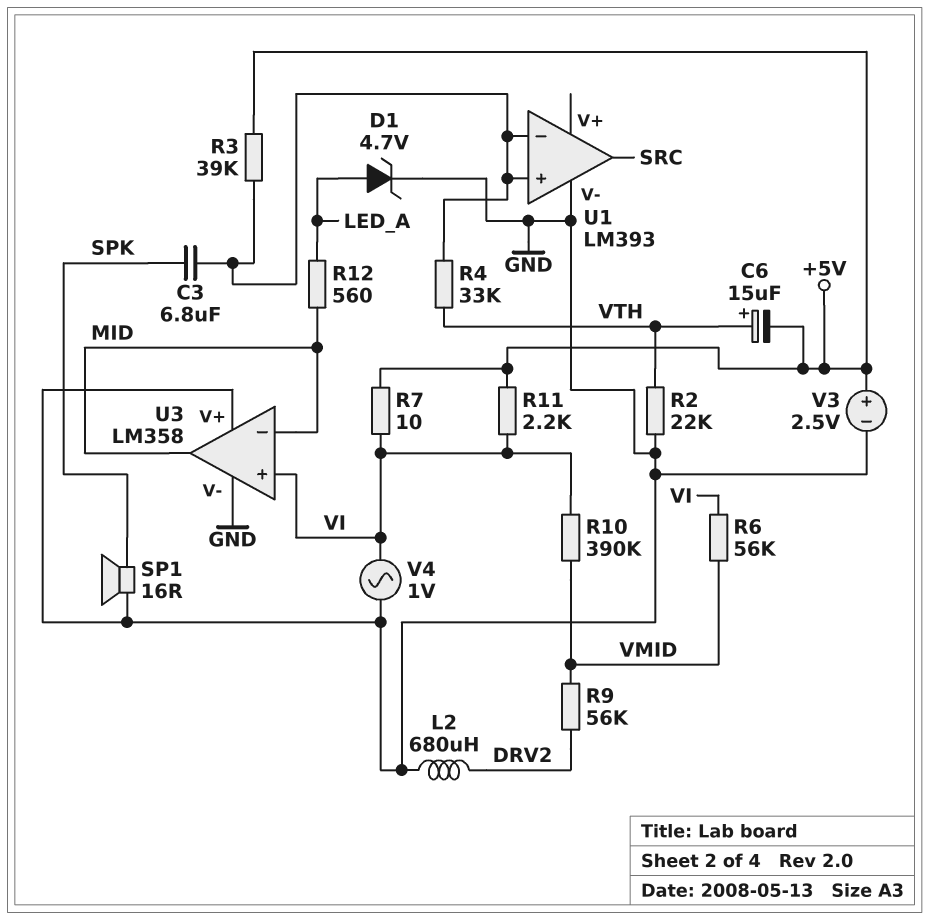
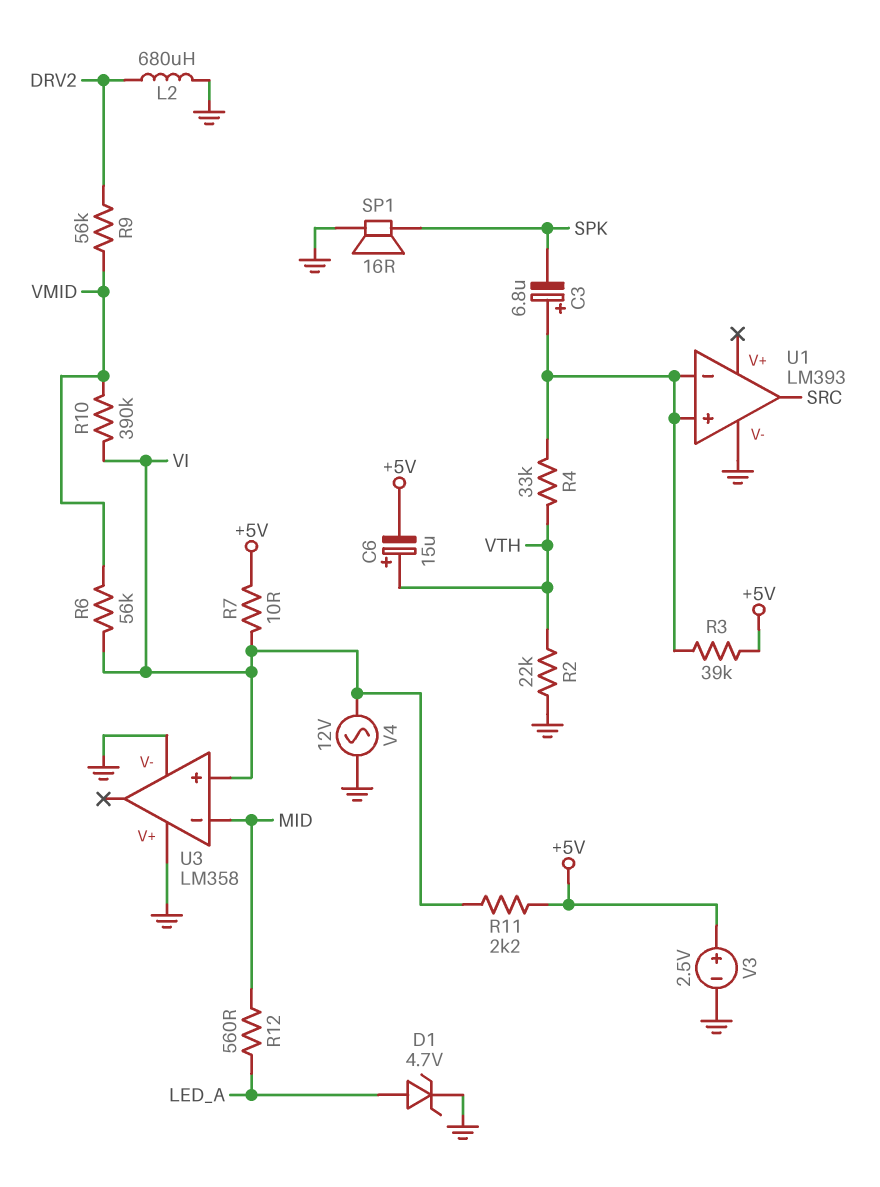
C3: 6.8uF (SPK, U1/in+) -> 6.8uF (plus U1/in+, minus SPK)
U3 pin out: MID -> none
V4: AC 1V (GND, VI) -> AC 12V (GND, VI)

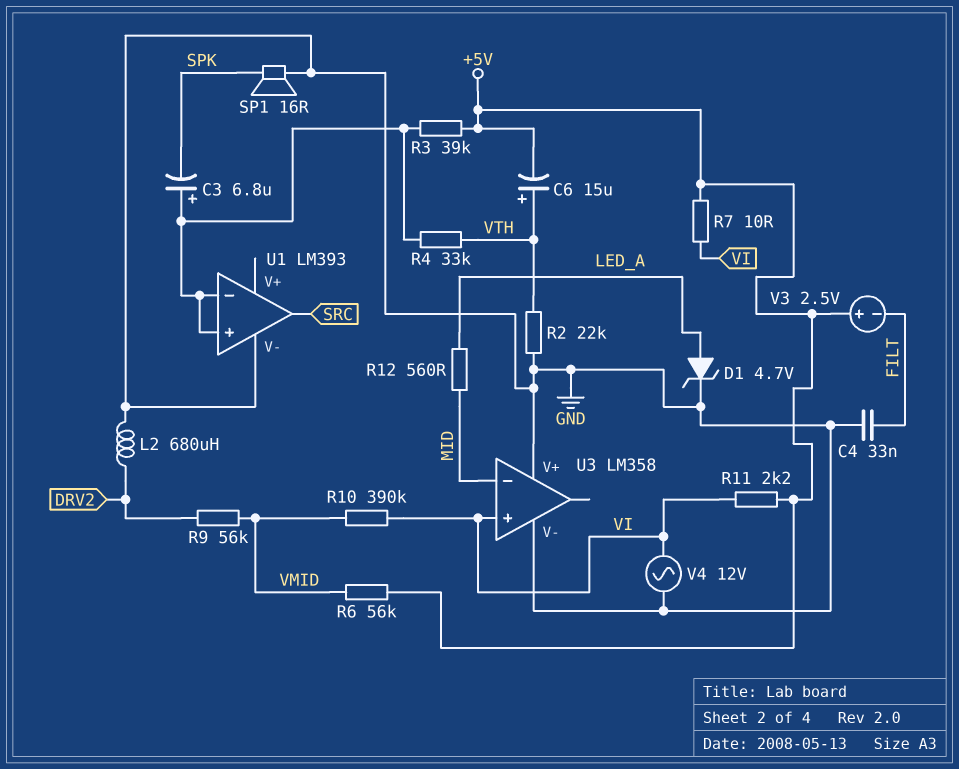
C4: none -> 33nF (FILT, GND)
R6: 56k (VI, VMID) -> 56k (+5V, VMID)
V3: 2.5V (plus +5V, minus GND) -> 2.5V (plus +5V, minus FILT)

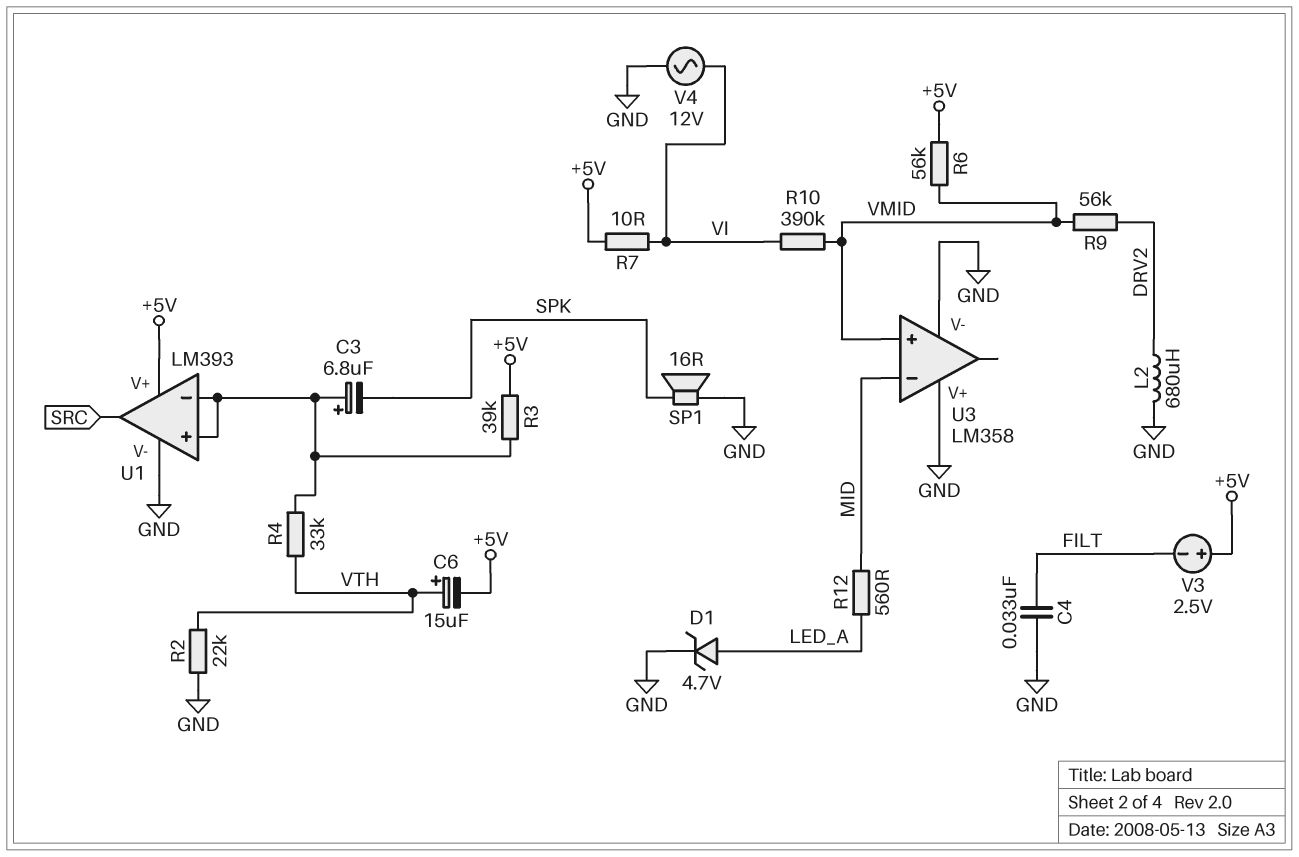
R11: 2.2k (+5V, VI) -> none
U1 pin V+: none -> +5V
U3 pin in+: VI -> VMID

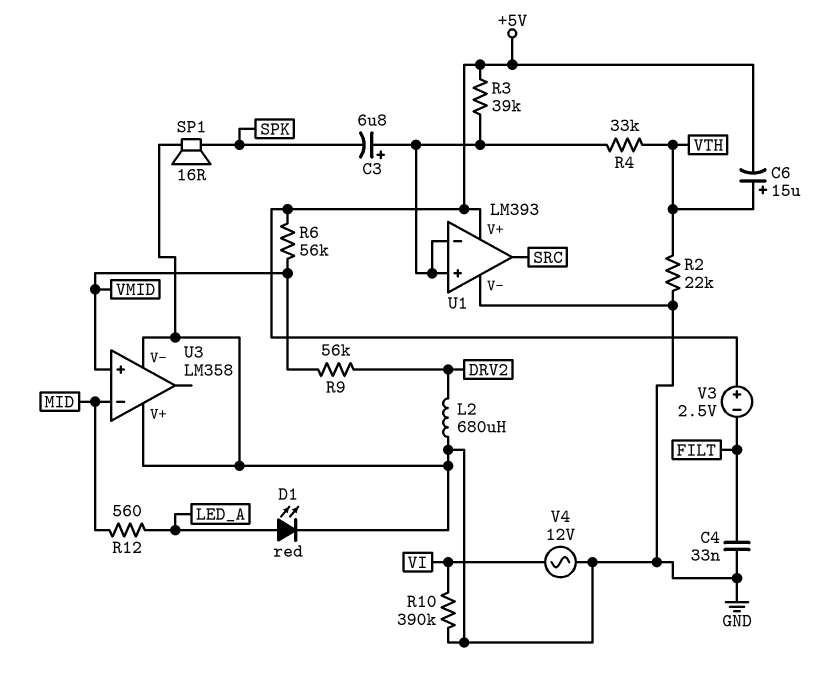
D1: zener 4.7V (A LED_A, K GND) -> LED red (A LED_A, K GND)
R7: 10 (+5V, VI) -> none
R10: 390k (VI, VMID) -> 390k (GND, VI)

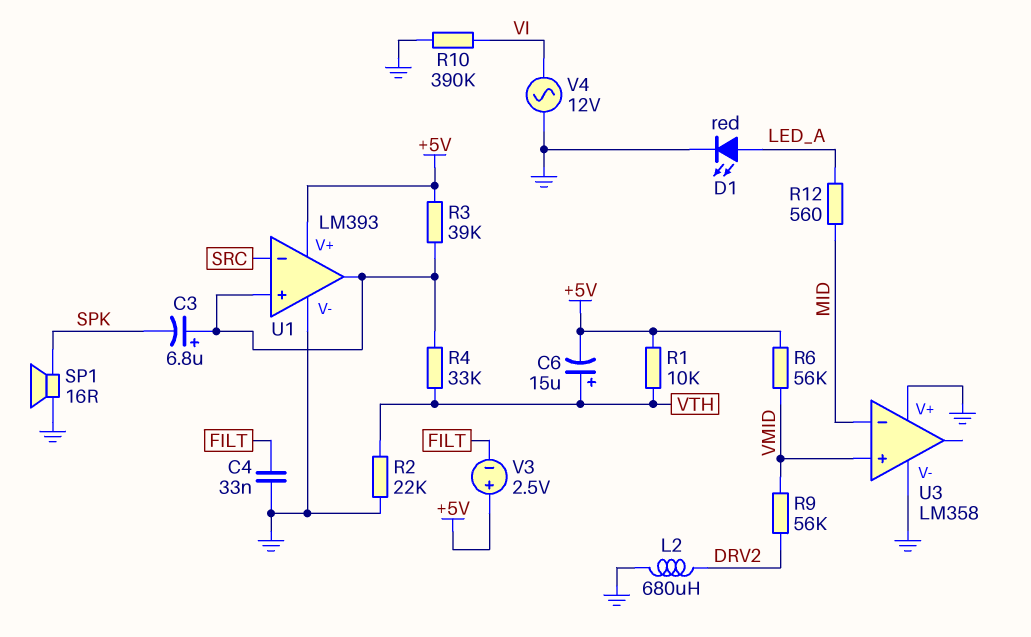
R1: none -> 10k (+5V, VTH)
U1 pin in-: U1/in+ -> SRC
U1 pin out: SRC -> U1/in+

